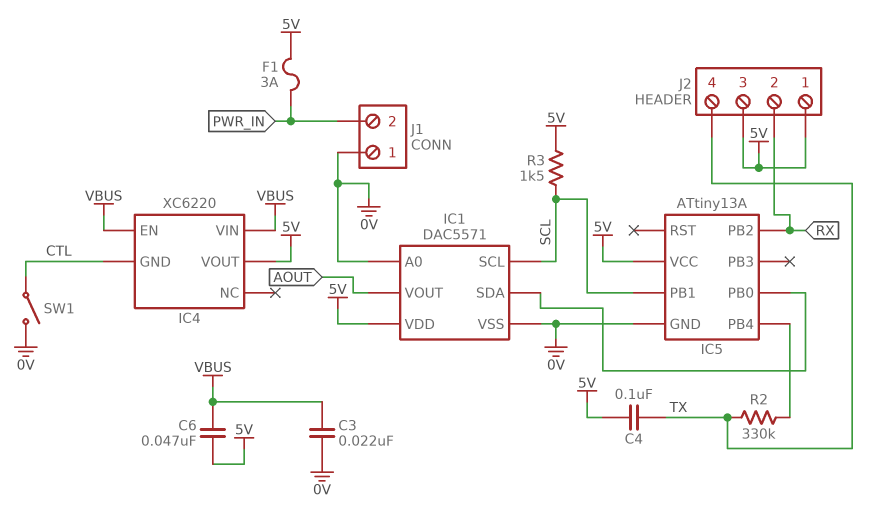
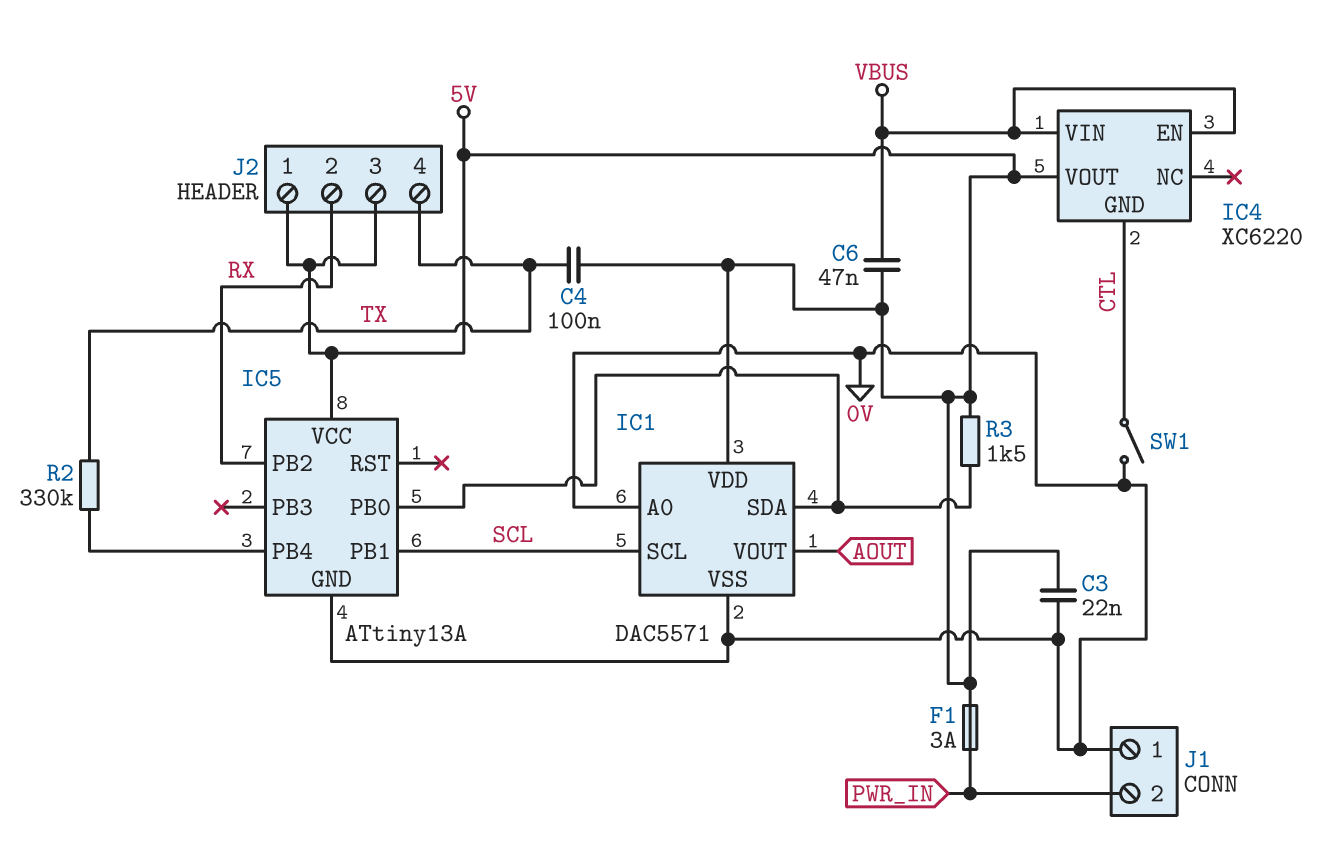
C3: 22nF (0V, VBUS) -> 22nF (0V, 5V)
R3: 1.5k (5V, SCL) -> 1.5k (5V, IC1/SDA)

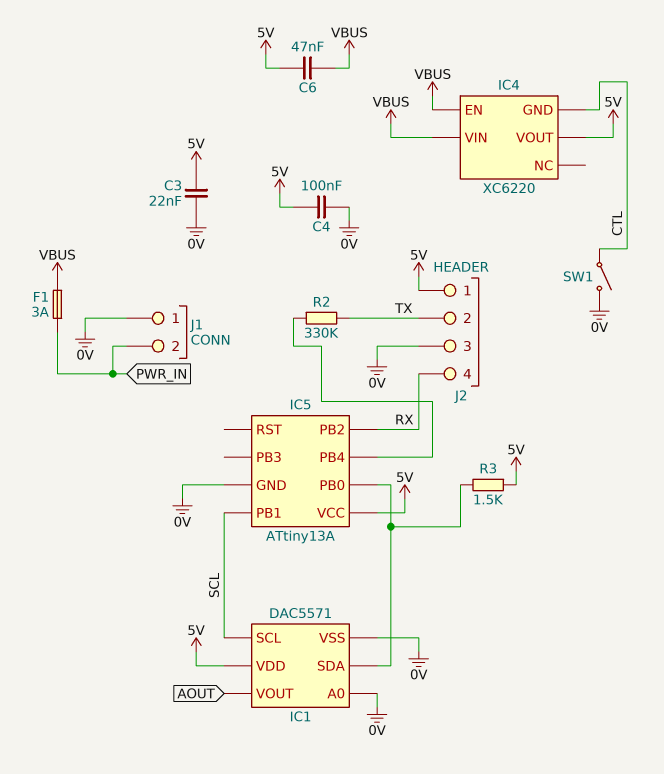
C4: 100nF (5V, TX) -> 100nF (0V, 5V)
F1: 3A (5V, PWR_IN) -> 3A (PWR_IN, VBUS)
J2 pin 2: RX -> TX
J2 pin 3: 5V -> 0V
J2 pin 4: TX -> RX

